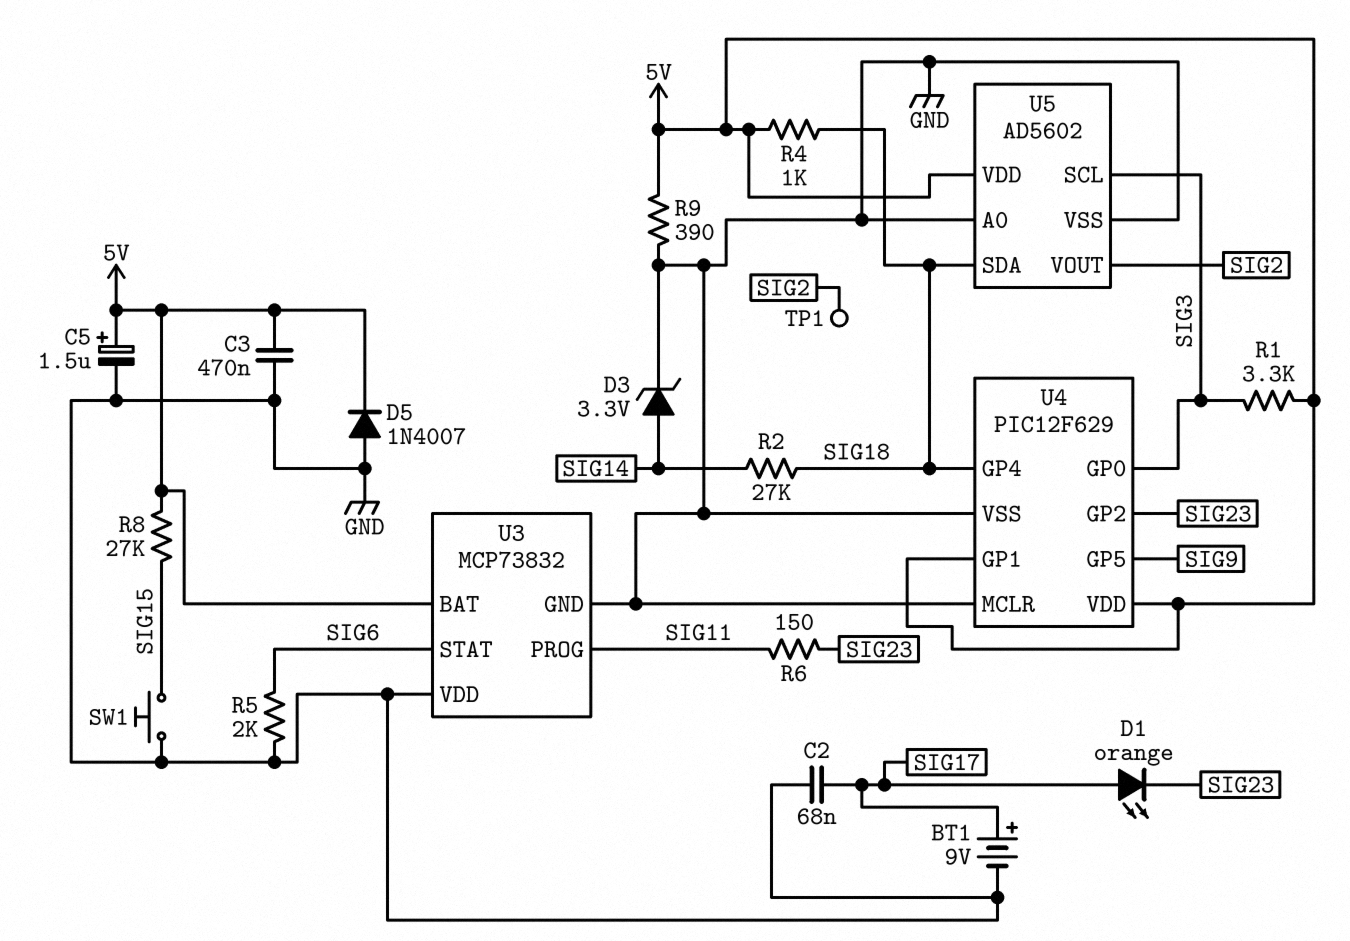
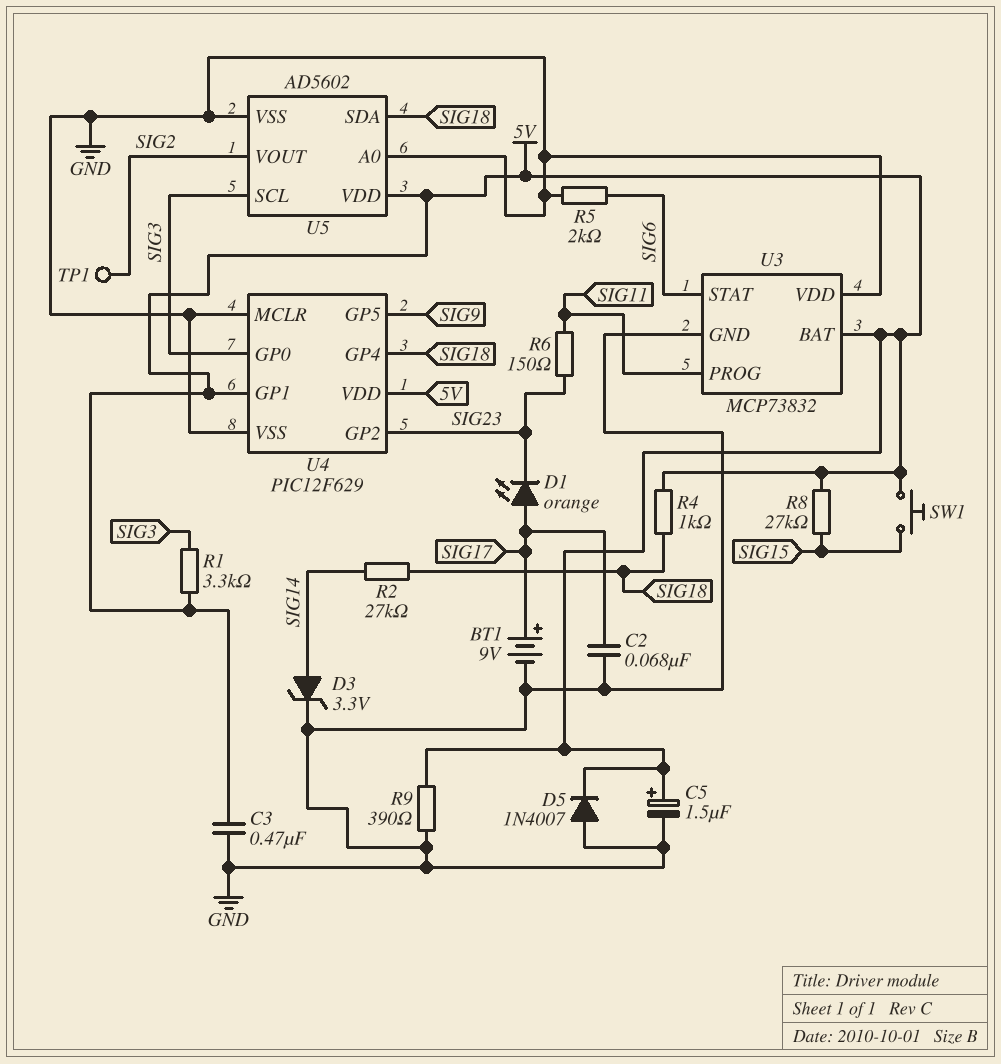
SW1: button (GND, SIG15) -> button (5V, SIG15)

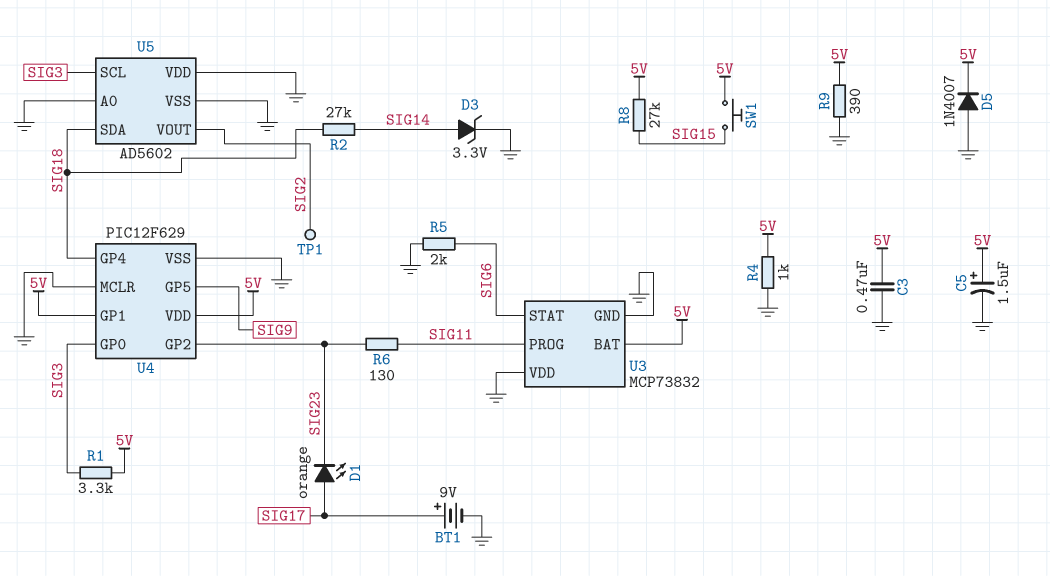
C2: 68nF (GND, SIG17) -> none
R4: 1k (5V, SIG18) -> 1k (5V, GND)
R6: 150 (SIG11, SIG23) -> 130 (SIG11, SIG23)
U5 pin VDD: 5V -> GND

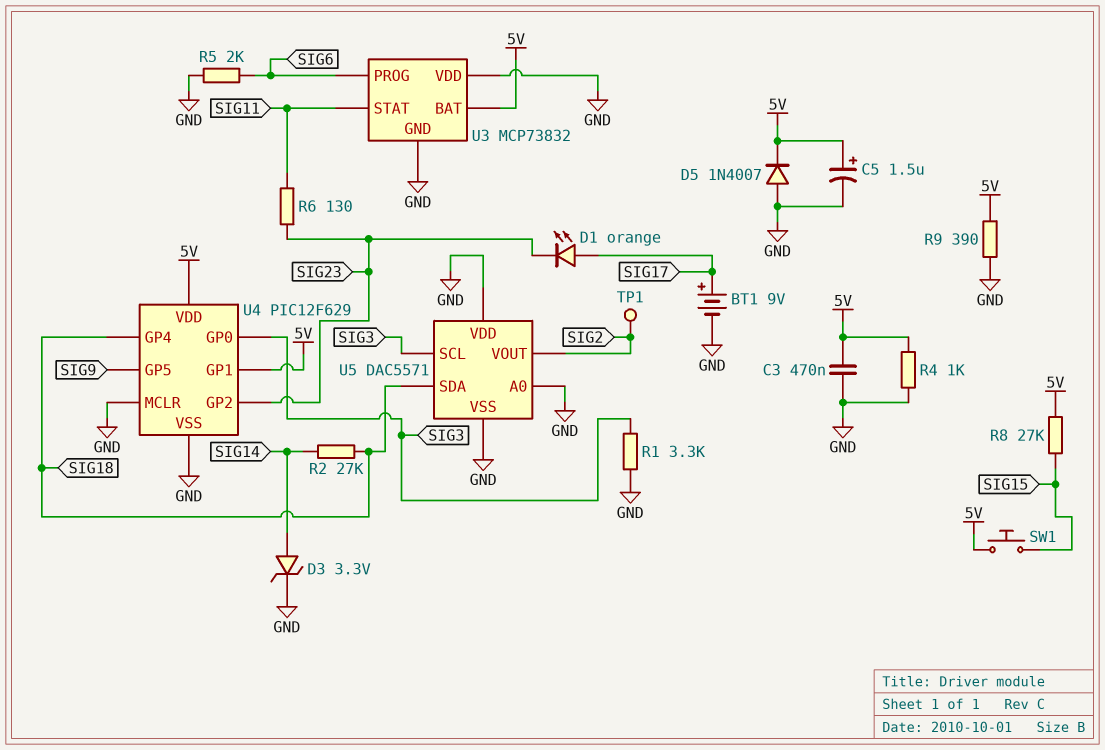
R1: 3.3k (5V, SIG3) -> 3.3k (GND, SIG3)
U3 pin PROG: SIG11 -> SIG6
U3 pin STAT: SIG6 -> SIG11
U5: AD5602 -> DAC5571

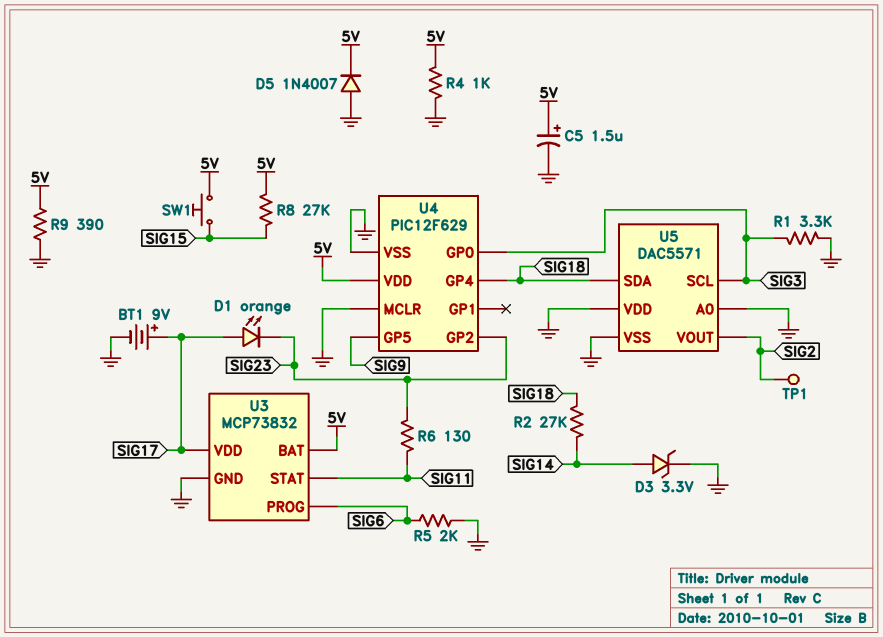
C3: 470nF (5V, GND) -> none
U3 pin VDD: GND -> SIG17
U4 pin GP1: 5V -> none

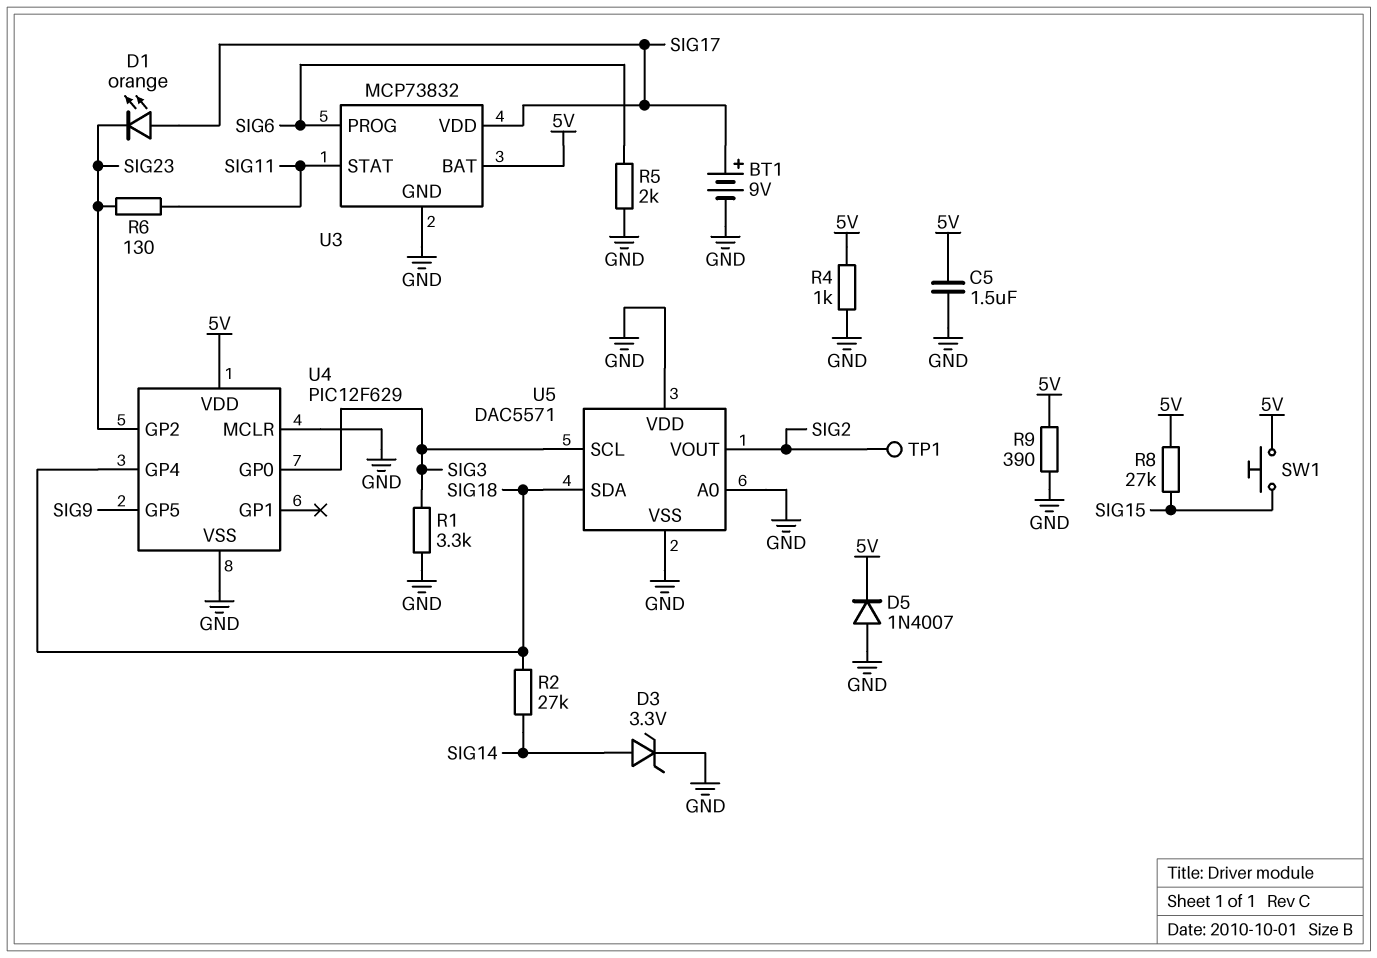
C5: 1.5uF (plus 5V, minus GND) -> 1.5uF (5V, GND)

